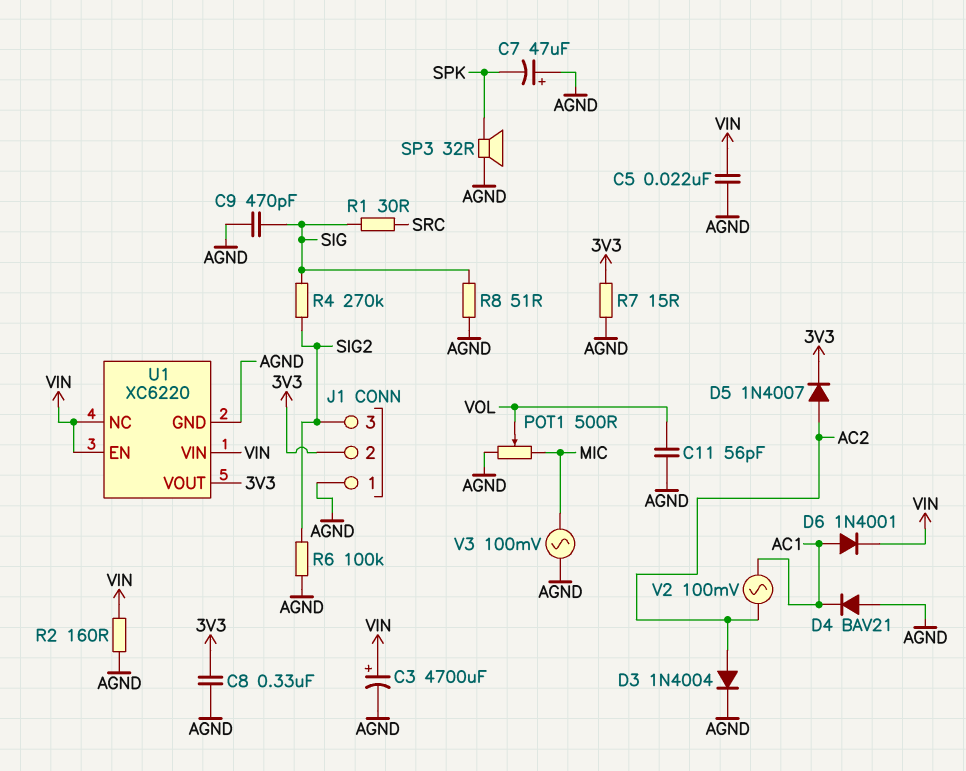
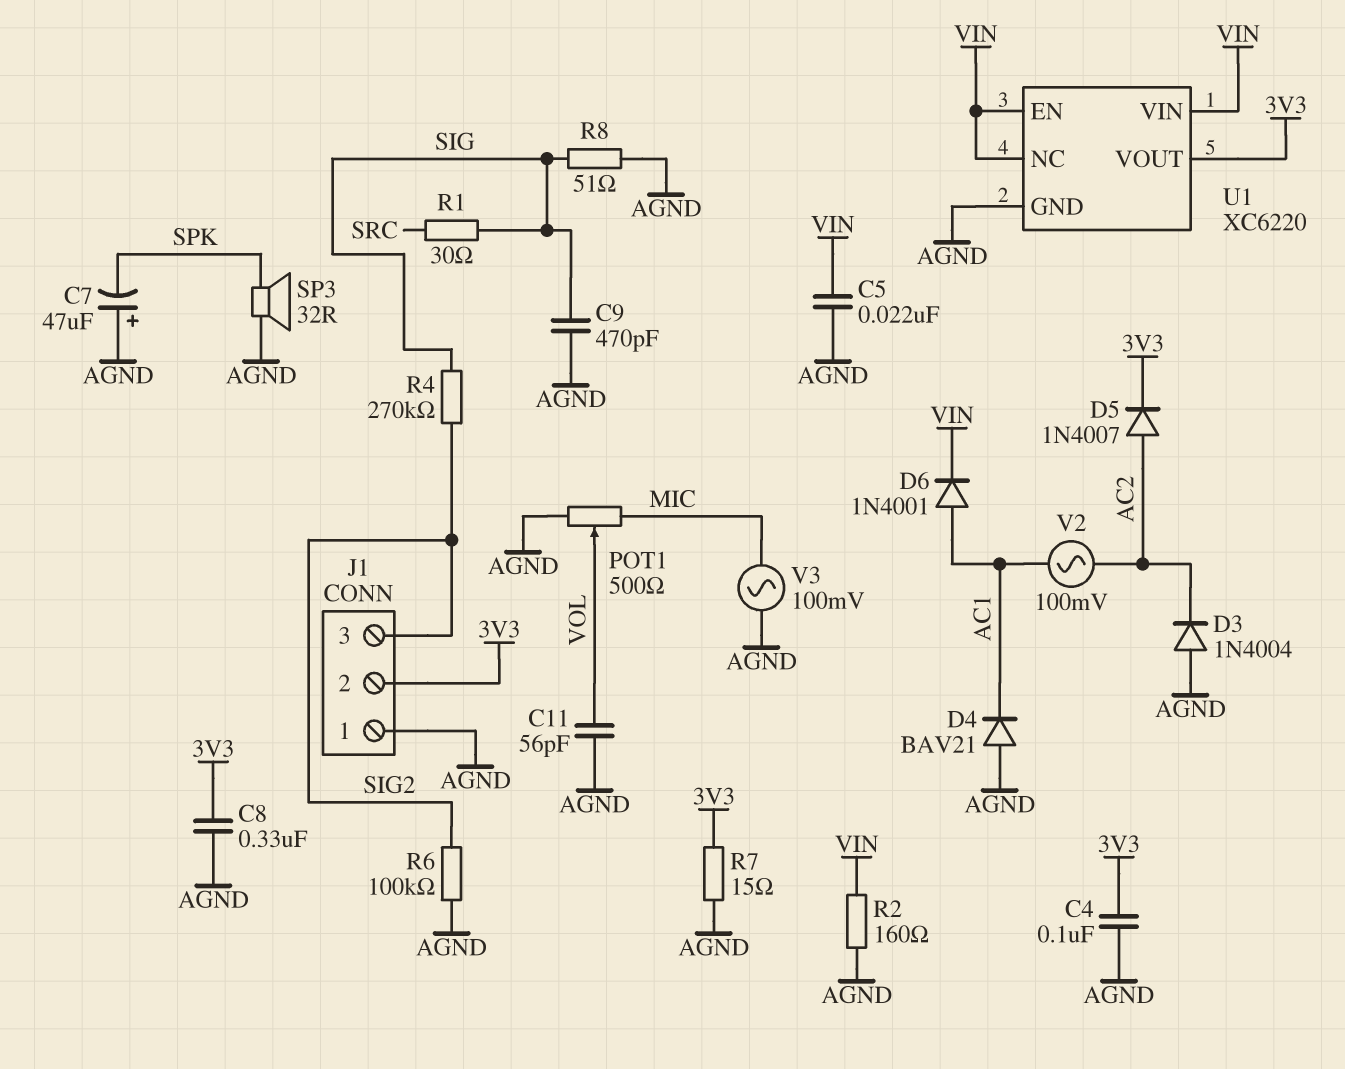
C3: 4700uF (plus VIN, minus AGND) -> none
C4: none -> 100nF (3V3, AGND)
D3: diode 1N4004 (A AC2, K AGND) -> diode 1N4004 (A AGND, K AC2)

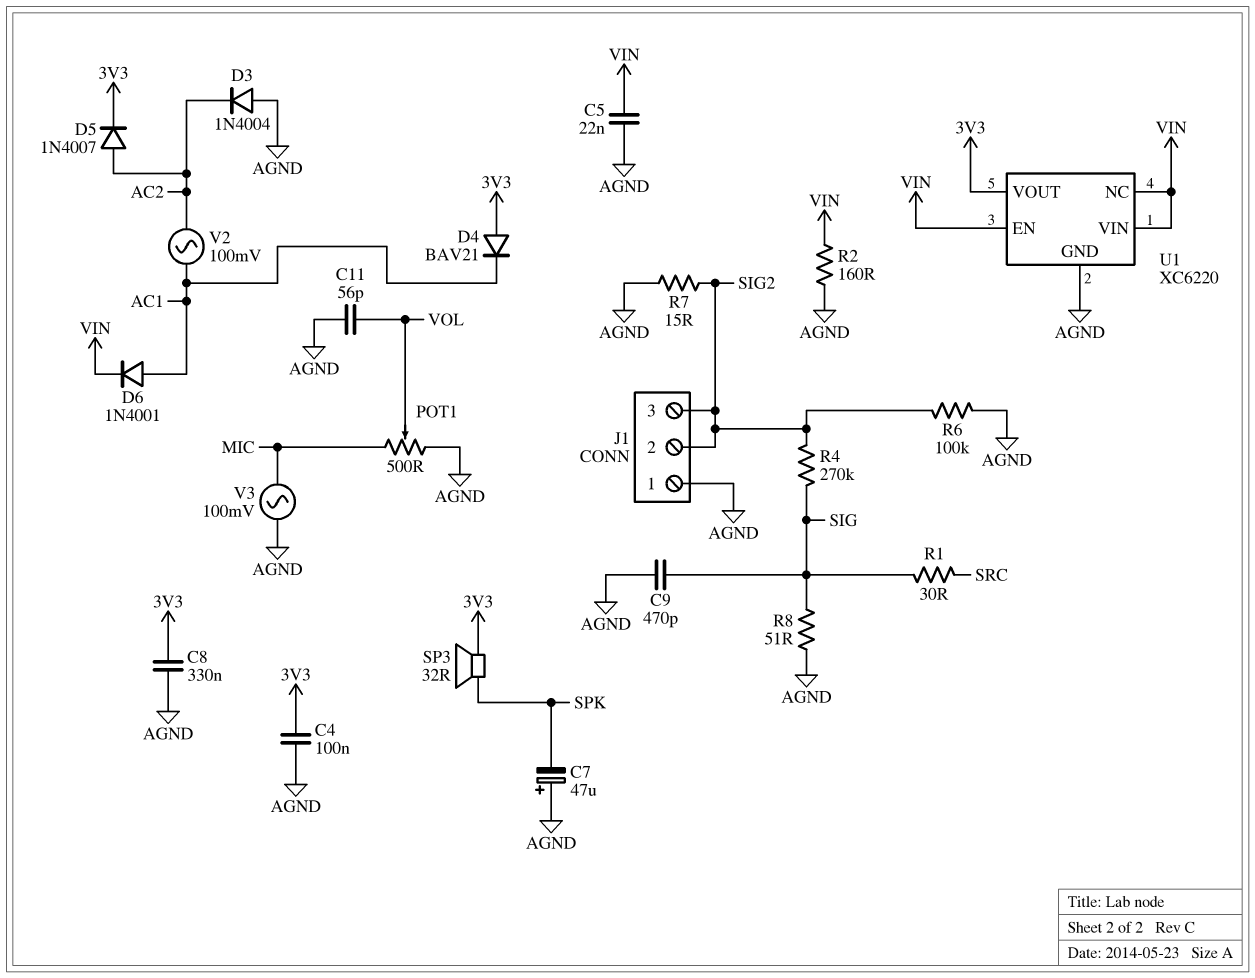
D4: diode BAV21 (A AGND, K AC1) -> diode BAV21 (A 3V3, K AC1)
J1 pin 2: 3V3 -> SIG2
R7: 15 (3V3, AGND) -> 15 (AGND, SIG2)
SP3: speaker 32R (AGND, SPK) -> speaker 32R (3V3, SPK)

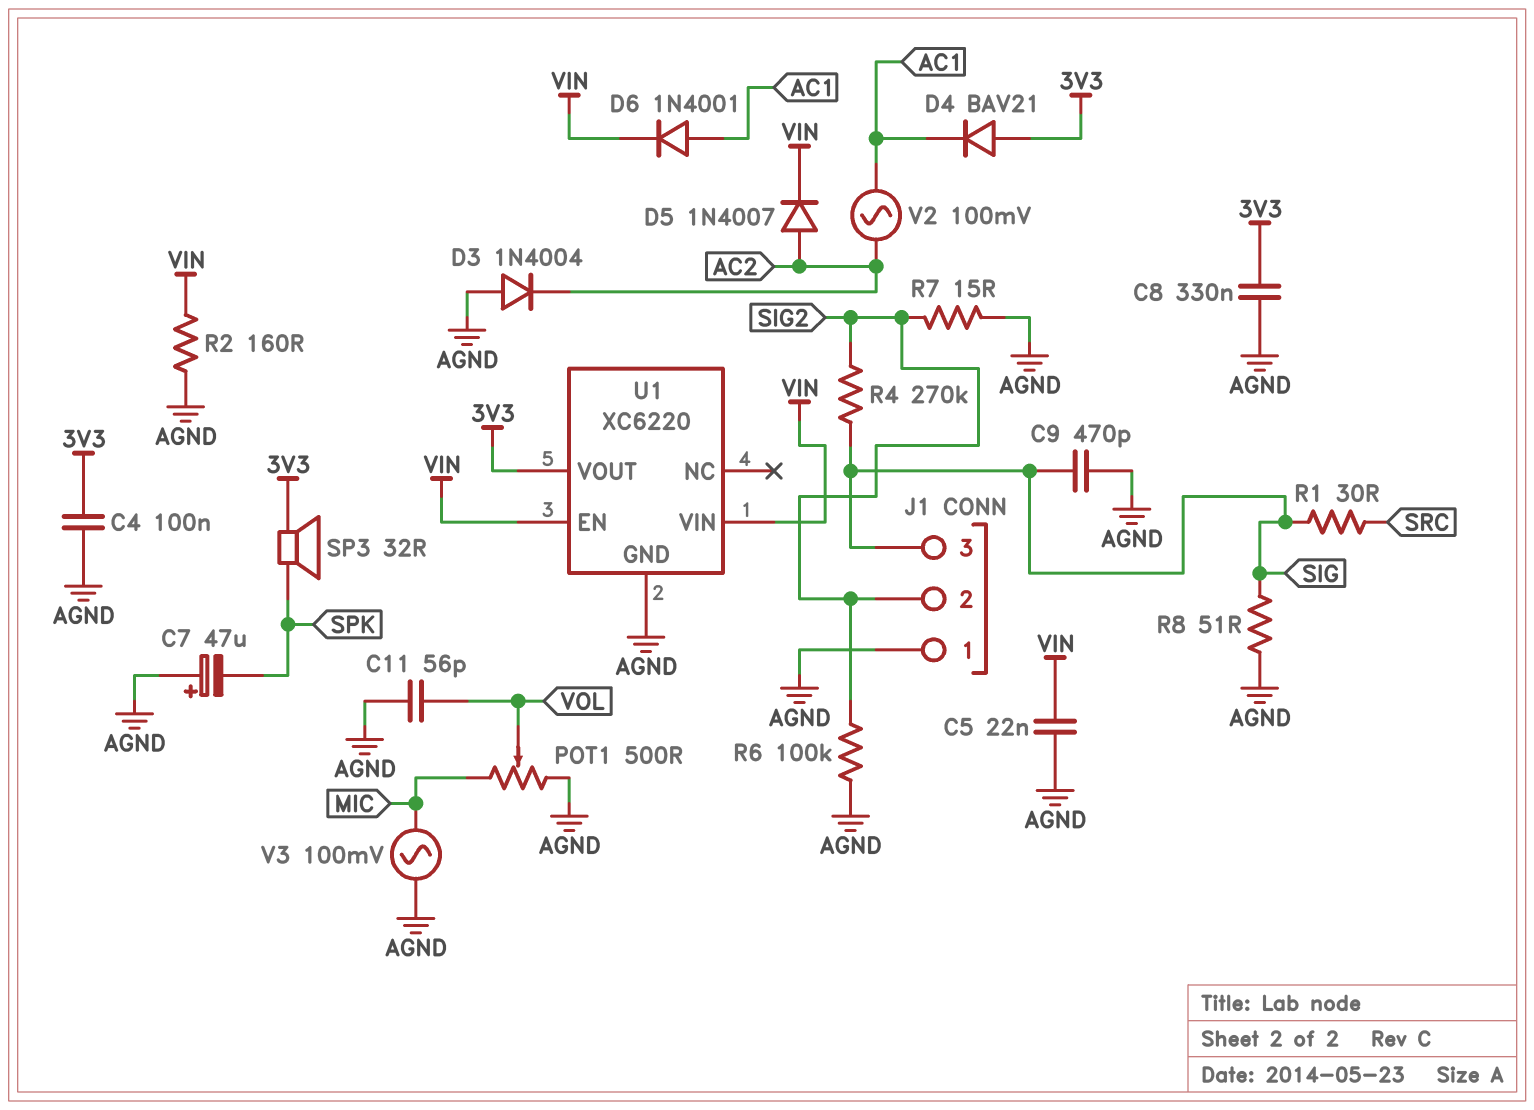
D5: diode 1N4007 (A AC2, K 3V3) -> diode 1N4007 (A AC2, K VIN)
J1 pin 3: SIG2 -> SIG
U1 pin NC: VIN -> none

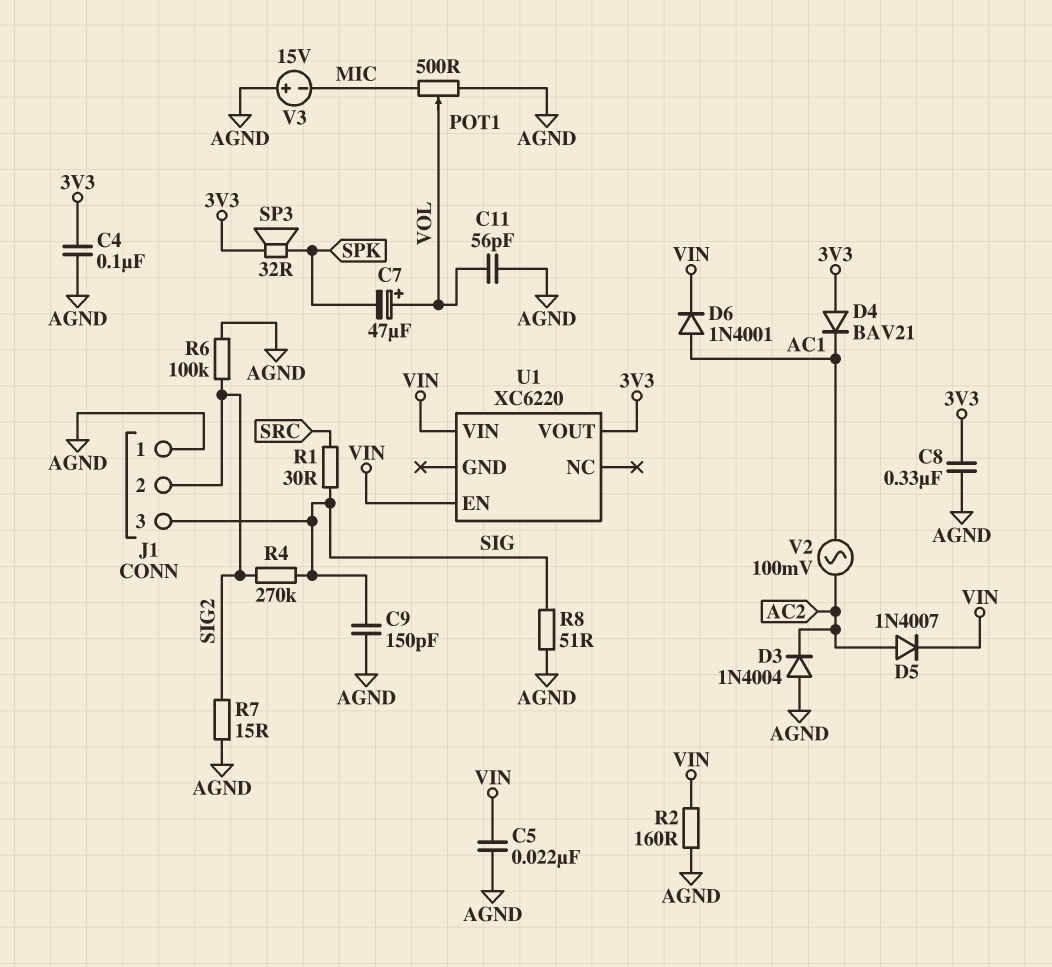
C7: 47uF (plus AGND, minus SPK) -> 47uF (plus VOL, minus SPK)
C9: 470pF (AGND, SIG) -> 150pF (AGND, SIG)
U1 pin GND: AGND -> none
V3: AC 100mV (AGND, MIC) -> 15V (plus AGND, minus MIC)

